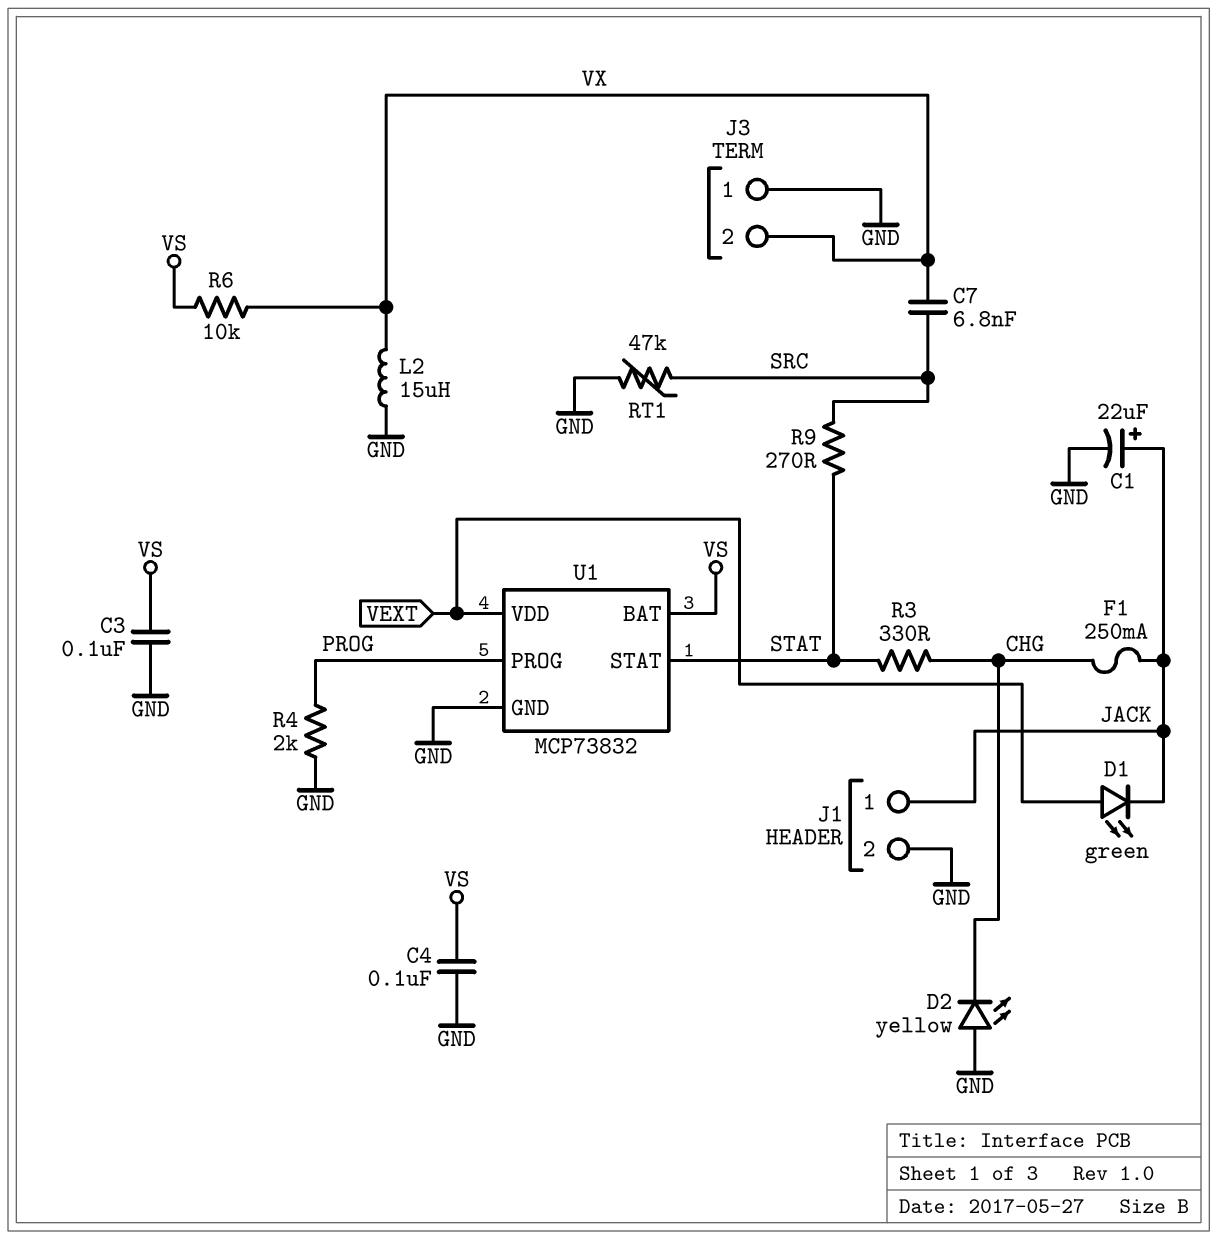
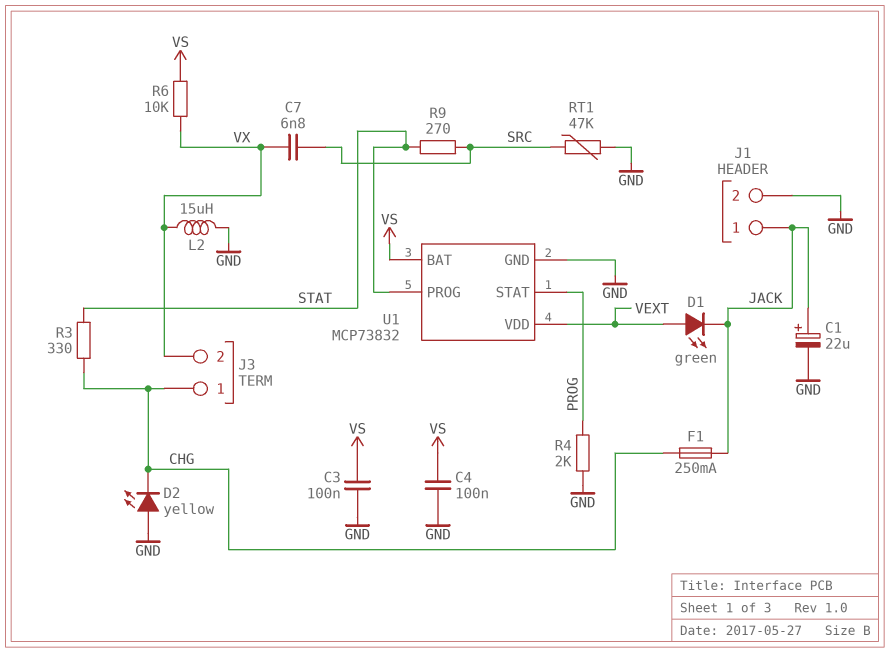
J3 pin 1: GND -> CHG
U1 pin PROG: PROG -> STAT
U1 pin STAT: STAT -> PROG

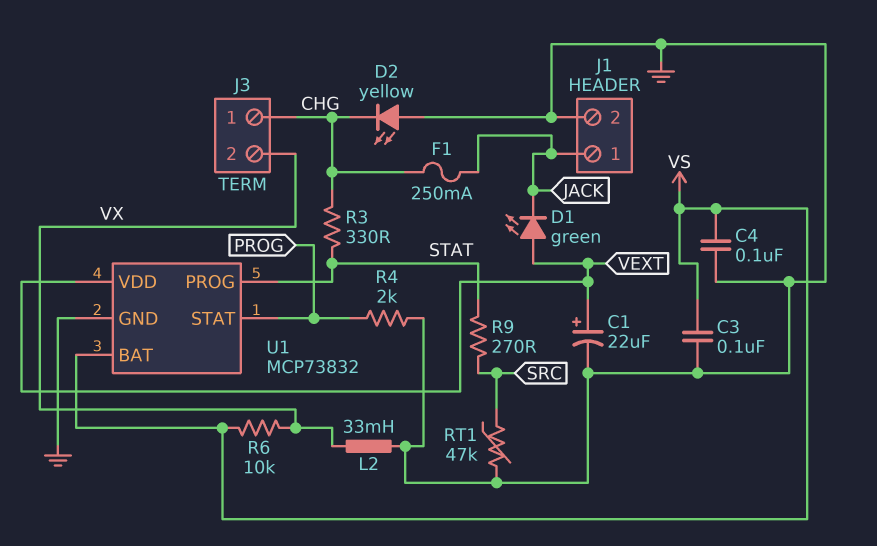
C1: 22uF (plus JACK, minus GND) -> 22uF (plus VEXT, minus GND)
C7: 6.8nF (SRC, VX) -> none
L2: 15uH (GND, VX) -> 33mH (GND, VX)

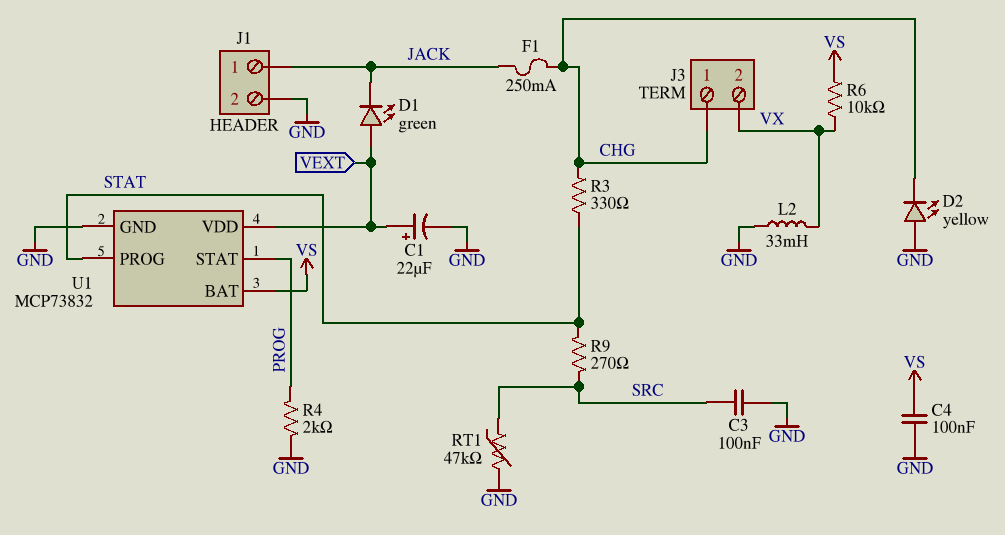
C3: 100nF (GND, VS) -> 100nF (GND, SRC)

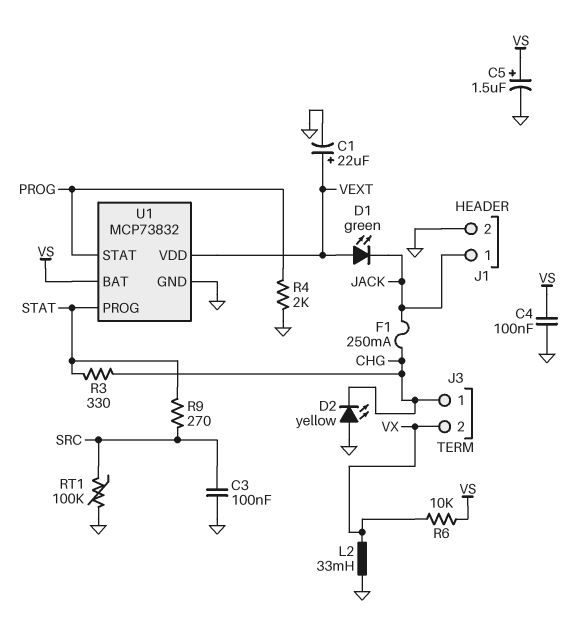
C5: none -> 1.5uF (plus VS, minus GND)
RT1: 47k (GND, SRC) -> 100k (GND, SRC)

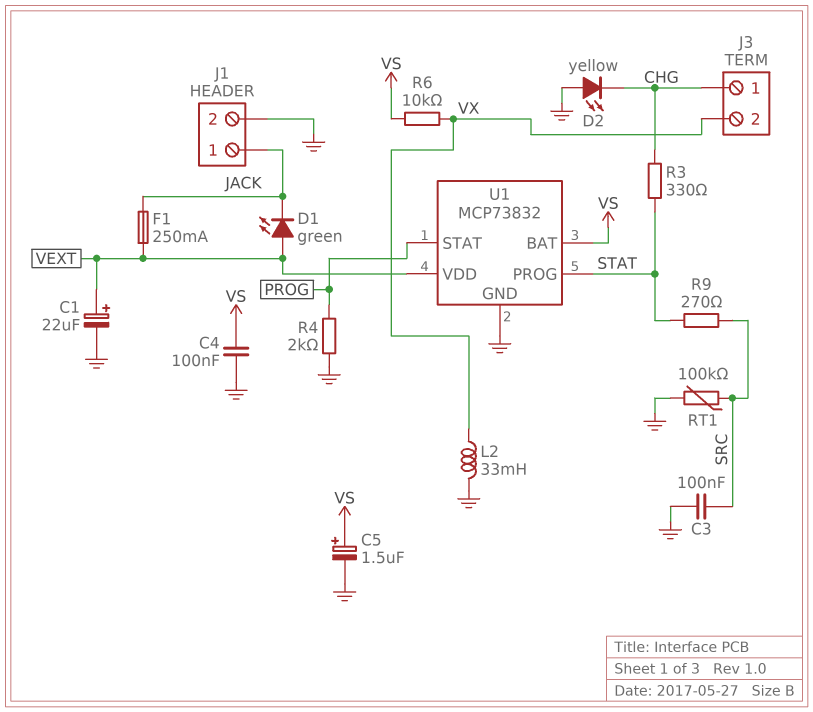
F1: 250mA (CHG, JACK) -> 250mA (JACK, VEXT)

